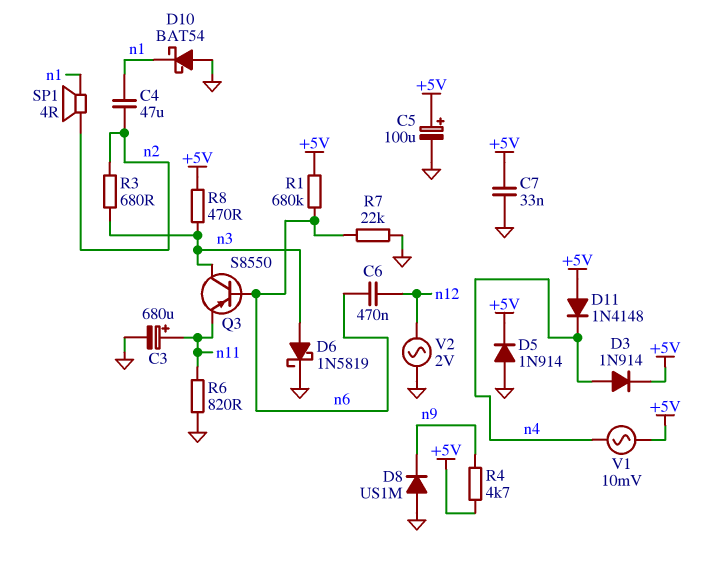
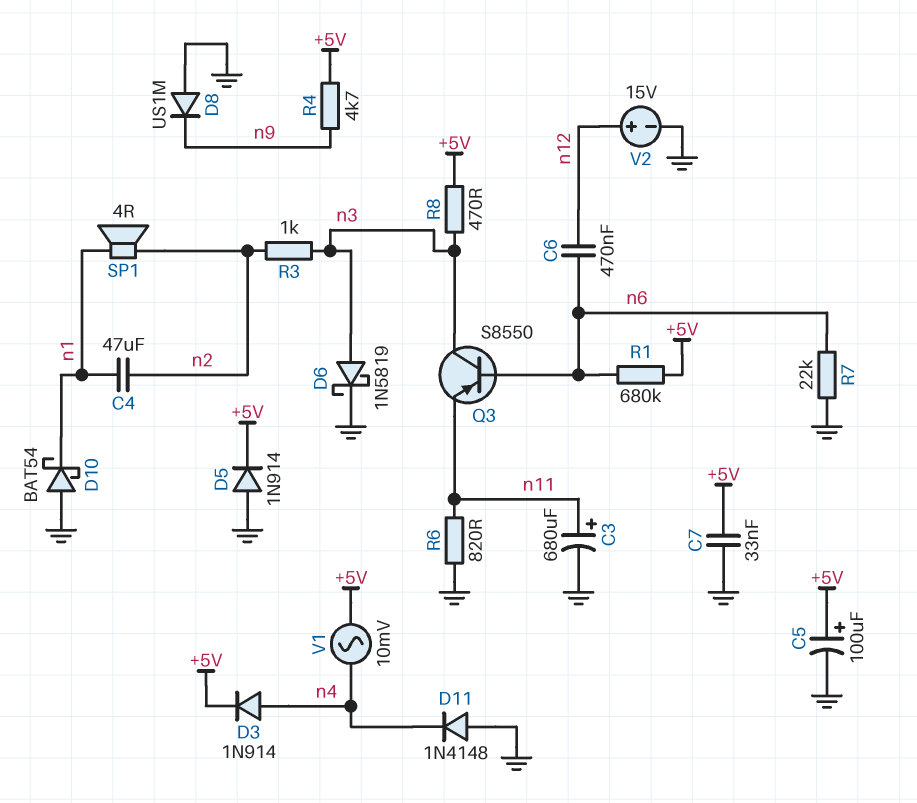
D11: diode 1N4148 (A +5V, K n4) -> diode 1N4148 (A GND, K n4)
R3: 680 (n2, n3) -> 1k (n2, n3)
V2: AC 2V (GND, n12) -> 15V (plus n12, minus GND)

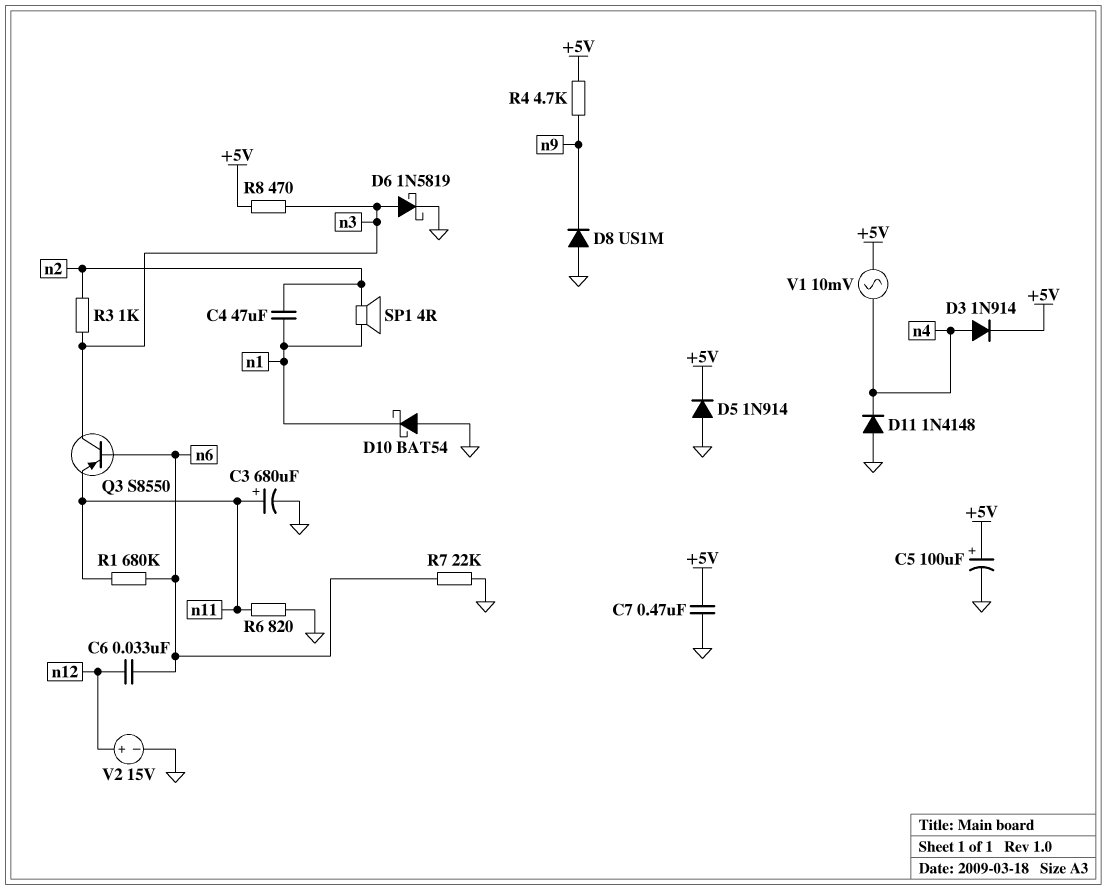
C6: 470nF (n6, n12) -> 33nF (n6, n12)
C7: 33nF (+5V, GND) -> 470nF (+5V, GND)
R1: 680k (+5V, n6) -> 680k (n6, n11)

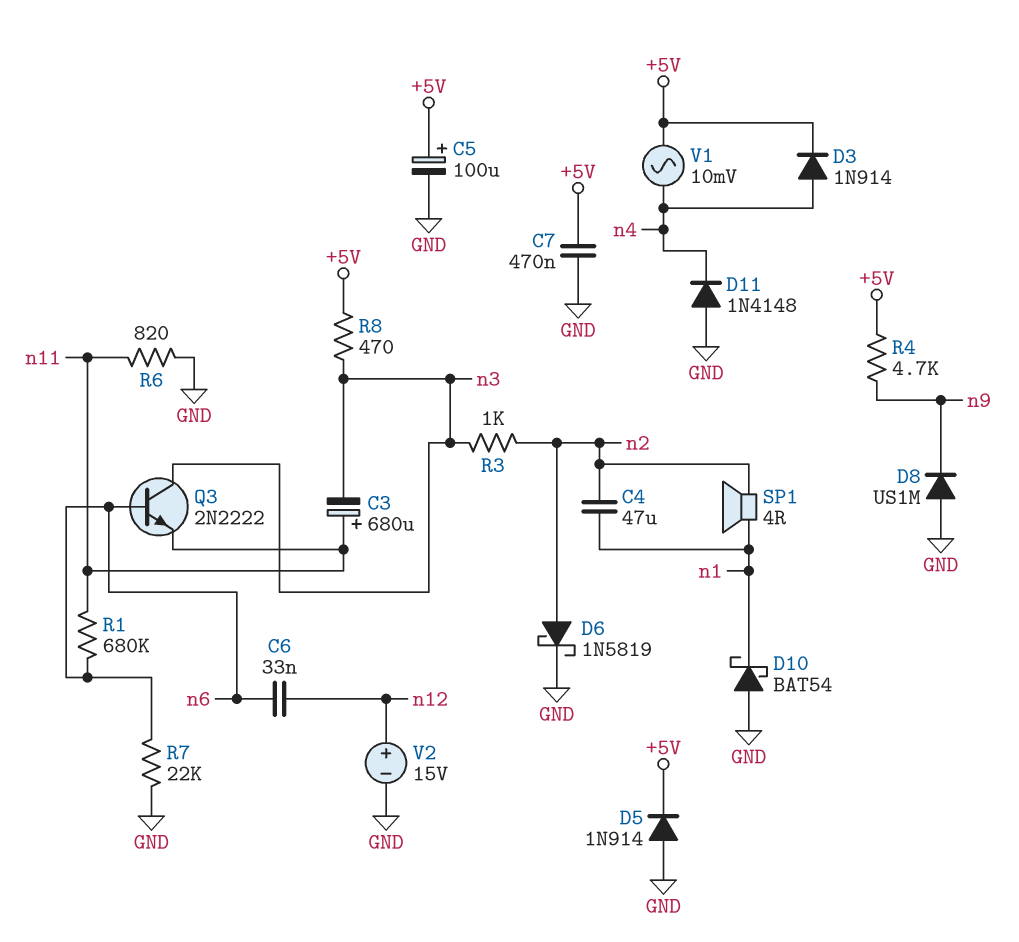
C3: 680uF (plus n11, minus GND) -> 680uF (plus n11, minus n3)
D6: schottky 1N5819 (A n3, K GND) -> schottky 1N5819 (A n2, K GND)
Q3: PNP S8550 (B n6, C n3, E n11) -> NPN 2N2222 (B n6, C n3, E n11)

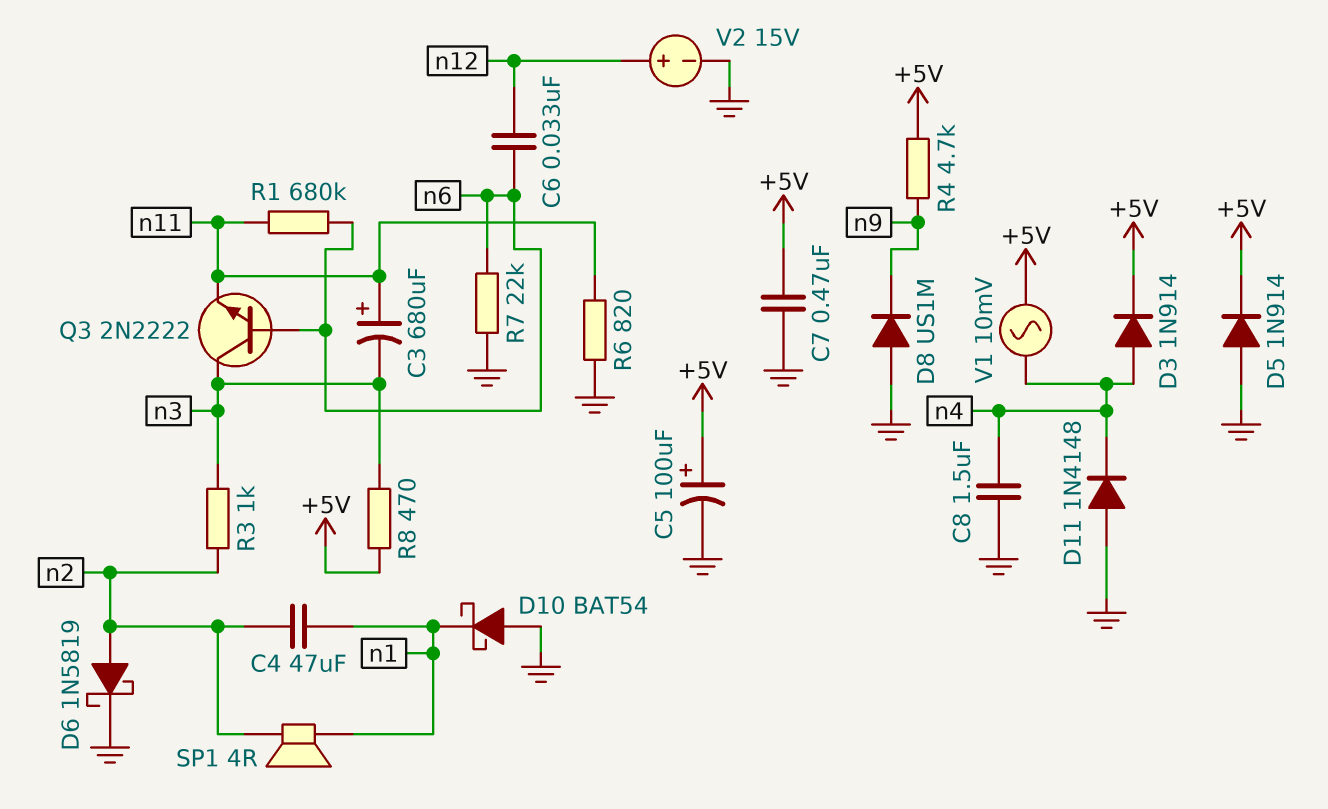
C8: none -> 1.5uF (GND, n4)

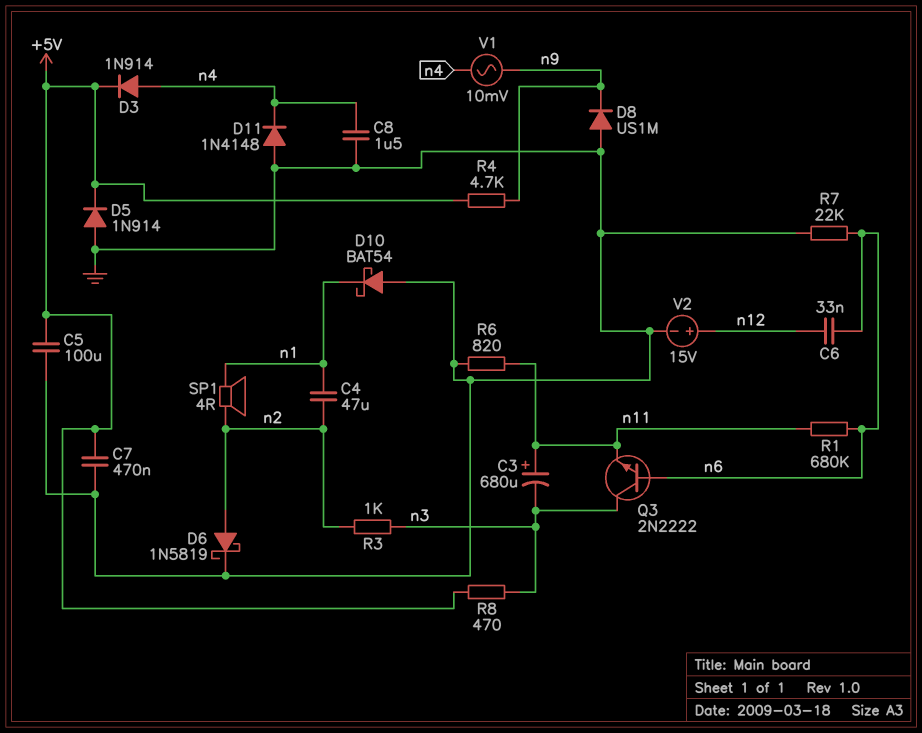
C5: 100uF (plus +5V, minus GND) -> 100uF (+5V, GND)
V1: AC 10mV (+5V, n4) -> AC 10mV (n4, n9)

